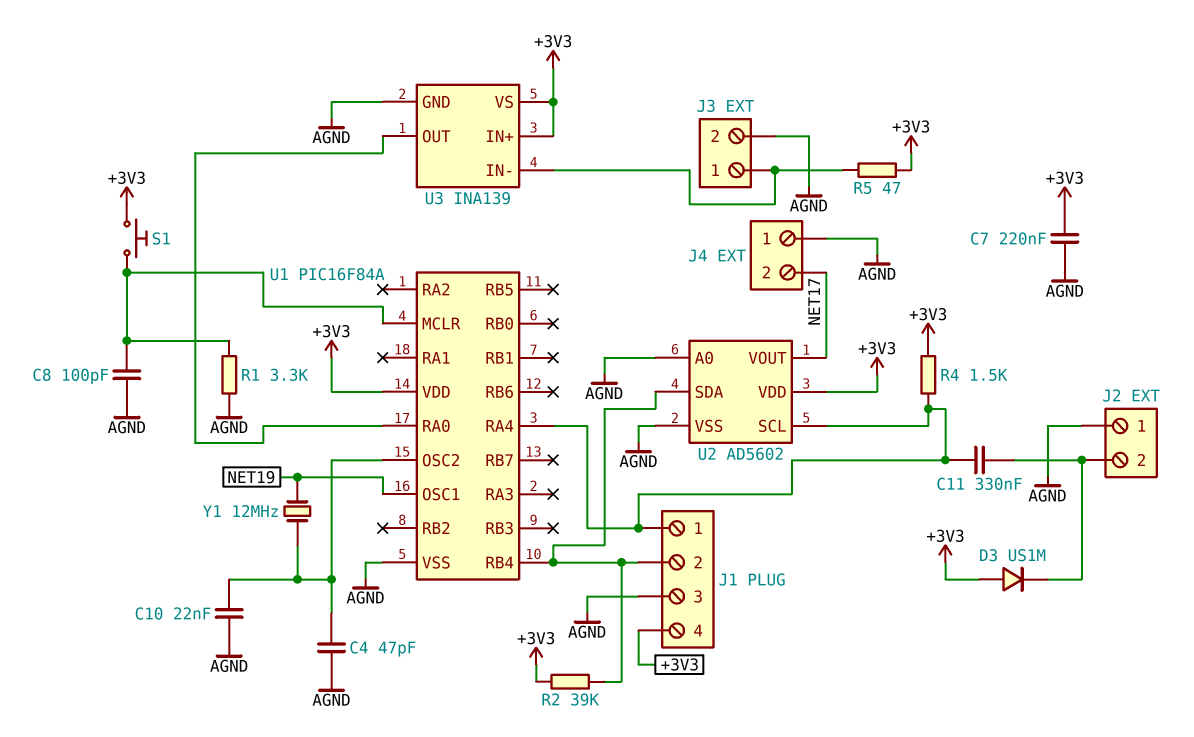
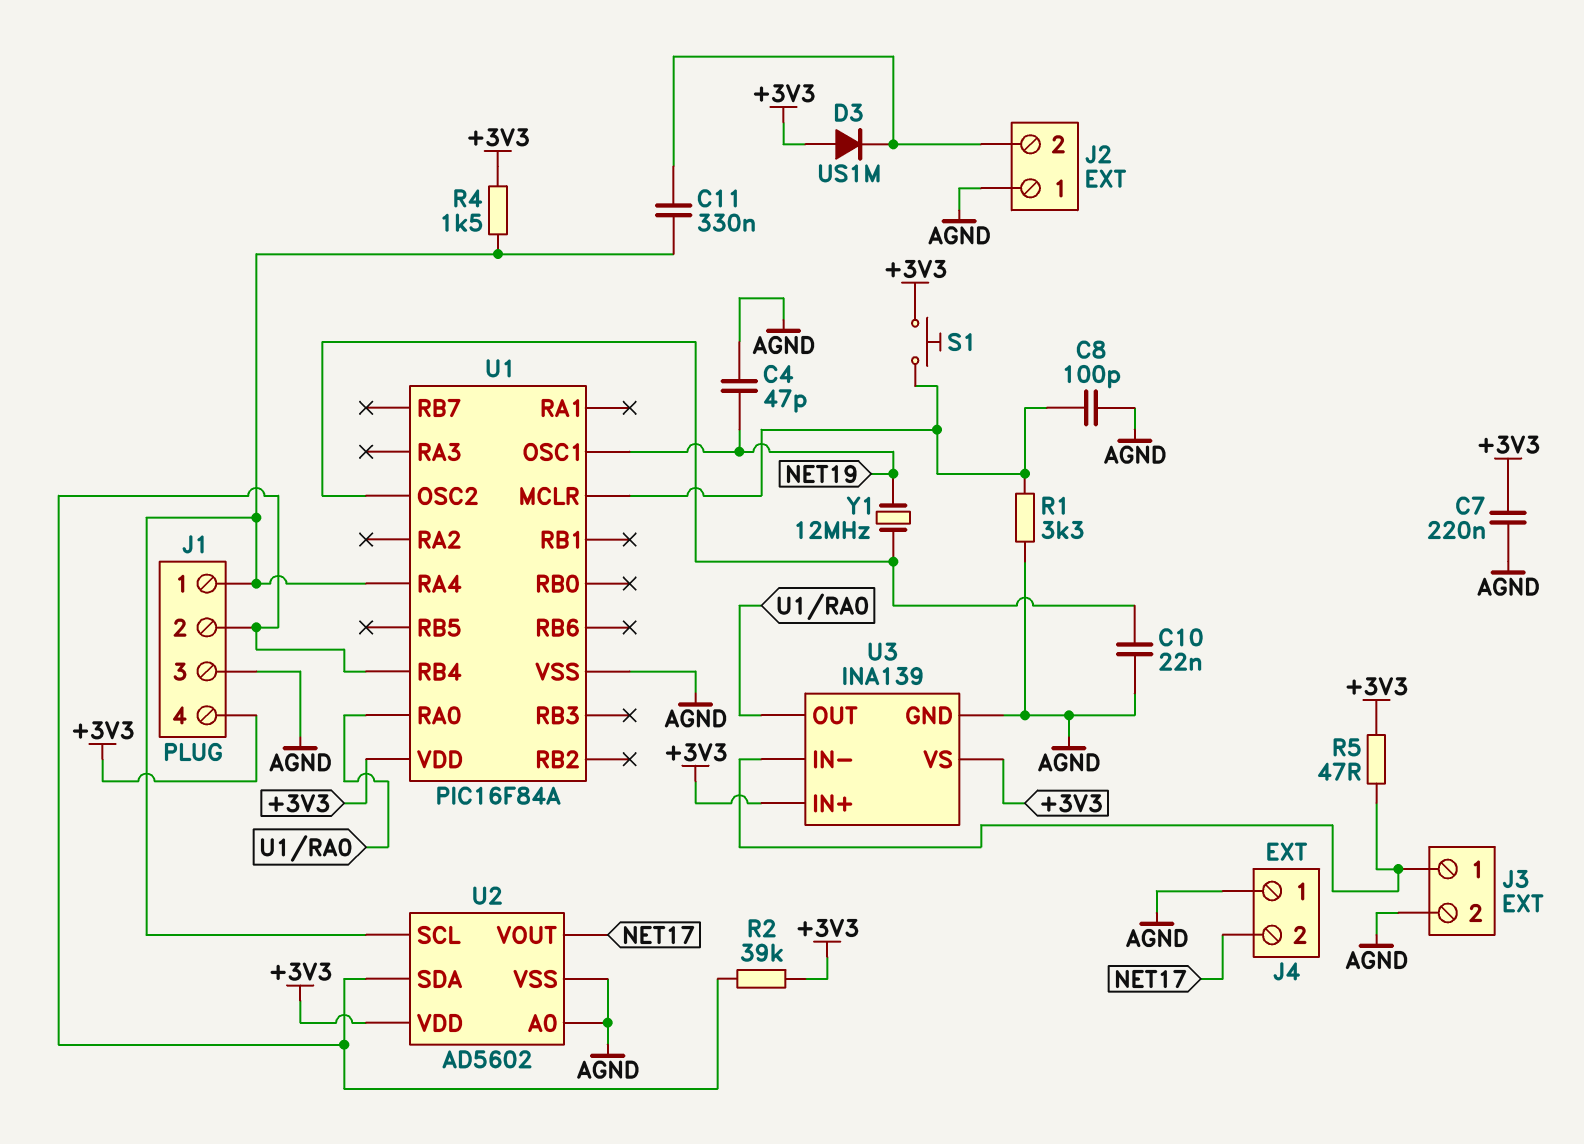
C4: 47pF (AGND, U1/OSC2) -> 47pF (AGND, NET19)

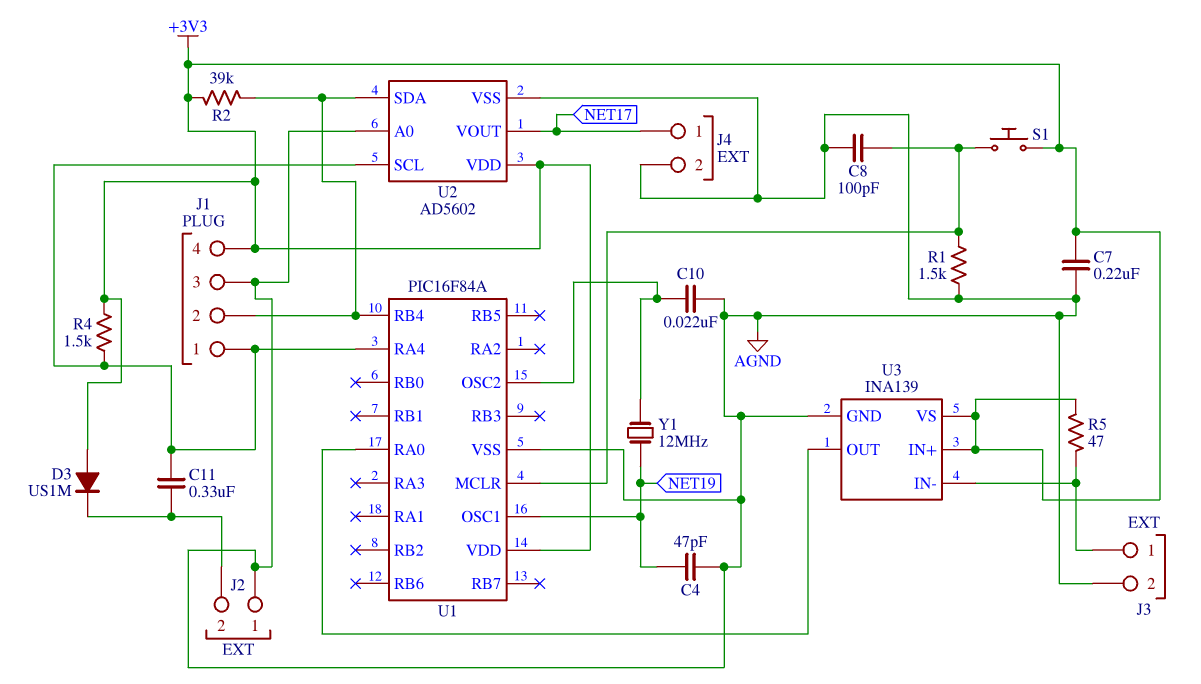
J4 pin 1: AGND -> NET17
J4 pin 2: NET17 -> AGND
R1: 3.3k (AGND, U1/MCLR) -> 1.5k (AGND, U1/MCLR)

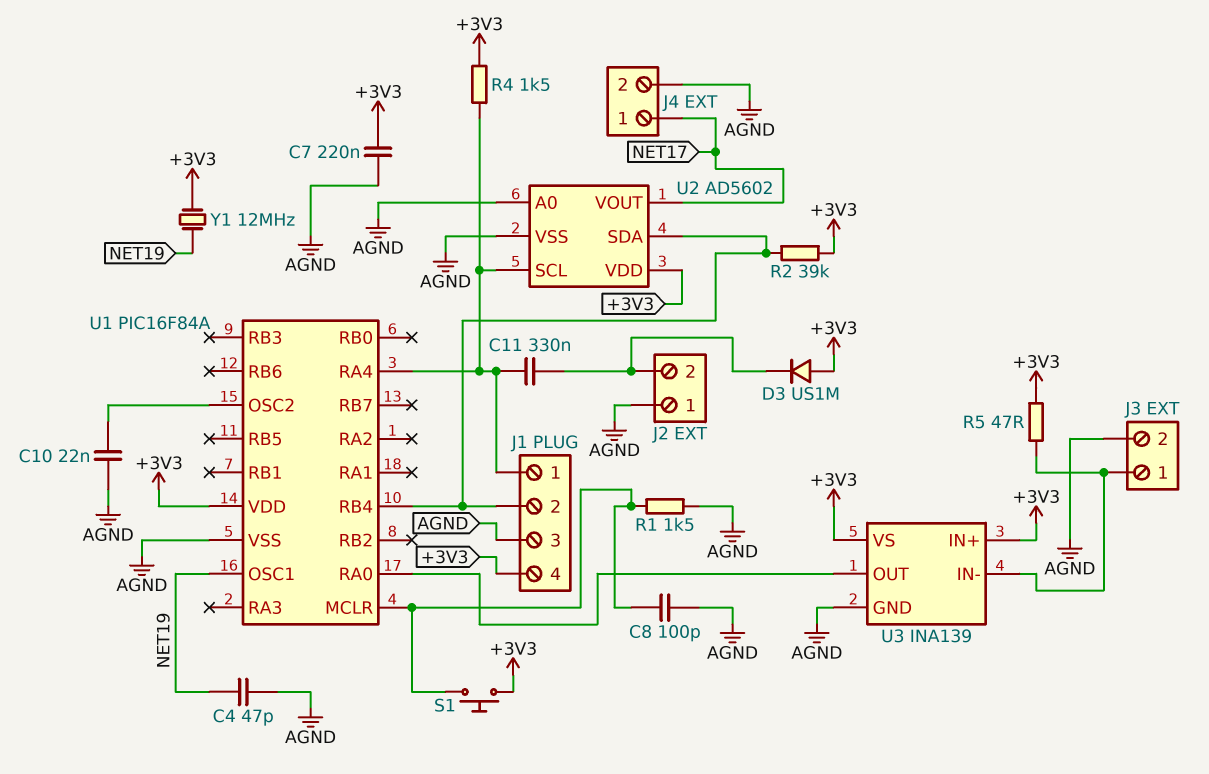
Y1: 12MHz (NET19, U1/OSC2) -> 12MHz (+3V3, NET19)

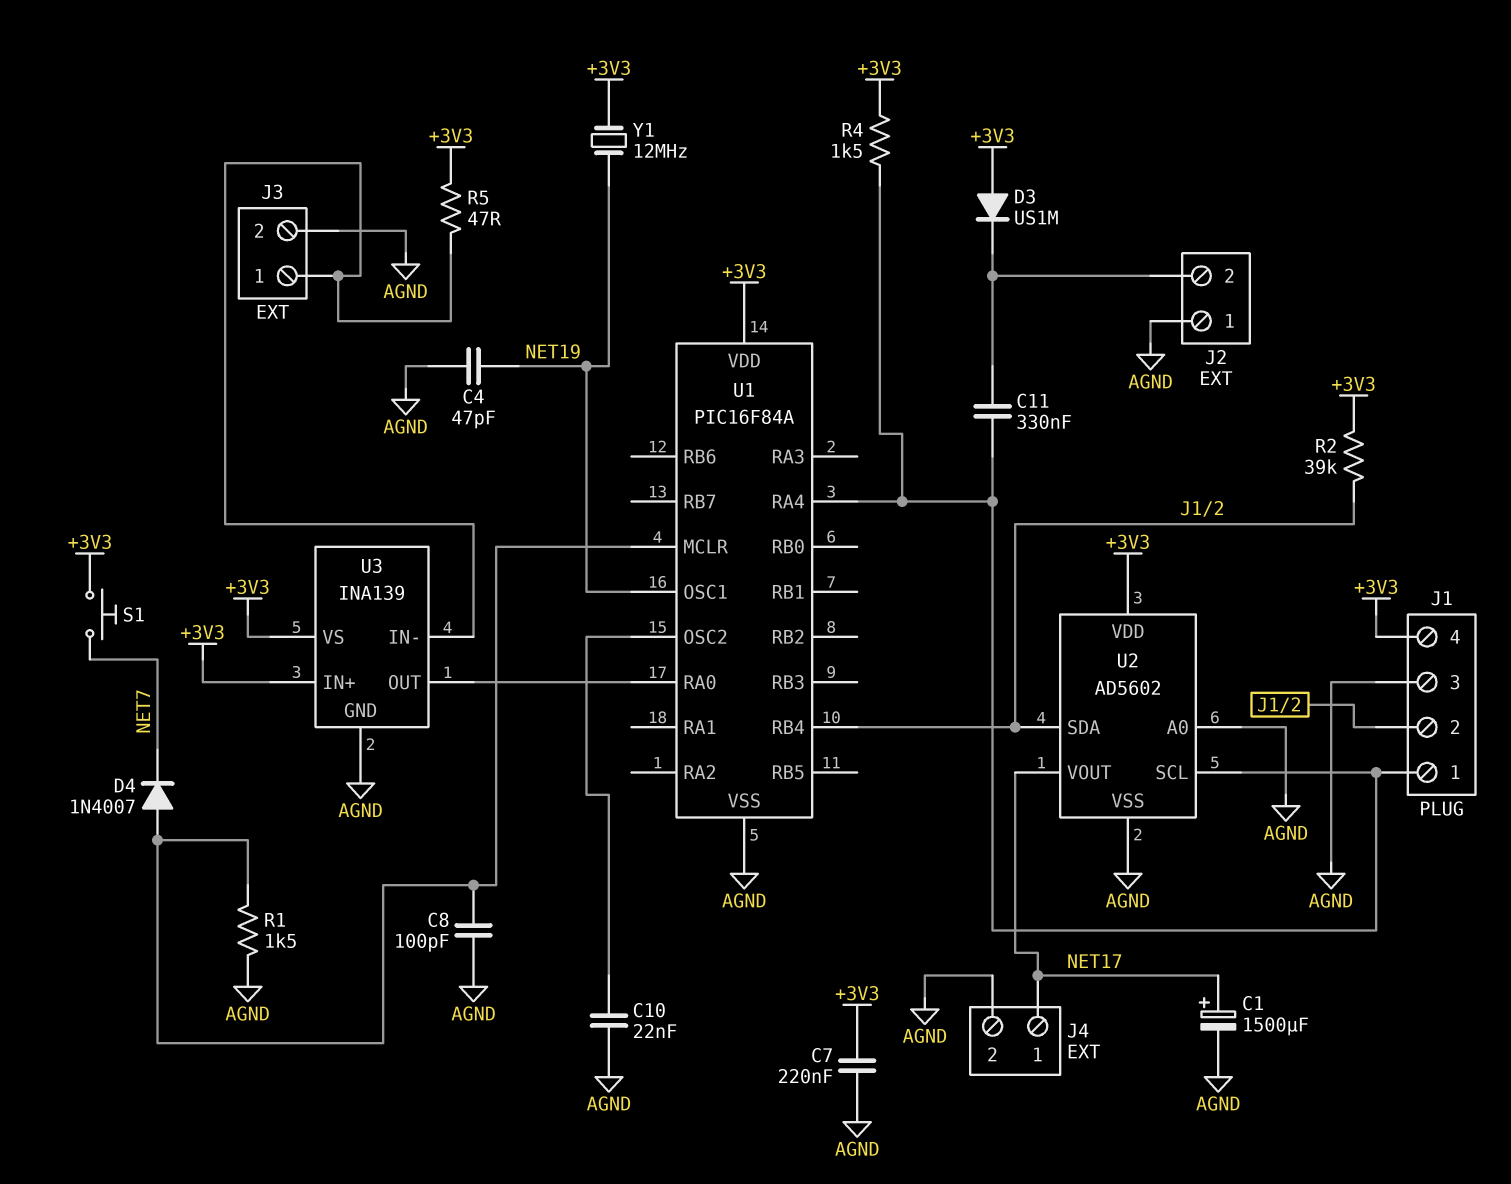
C1: none -> 1500uF (plus NET17, minus AGND)
D4: none -> diode 1N4007 (A U1/MCLR, K NET7)
S1: button (+3V3, U1/MCLR) -> button (+3V3, NET7)

